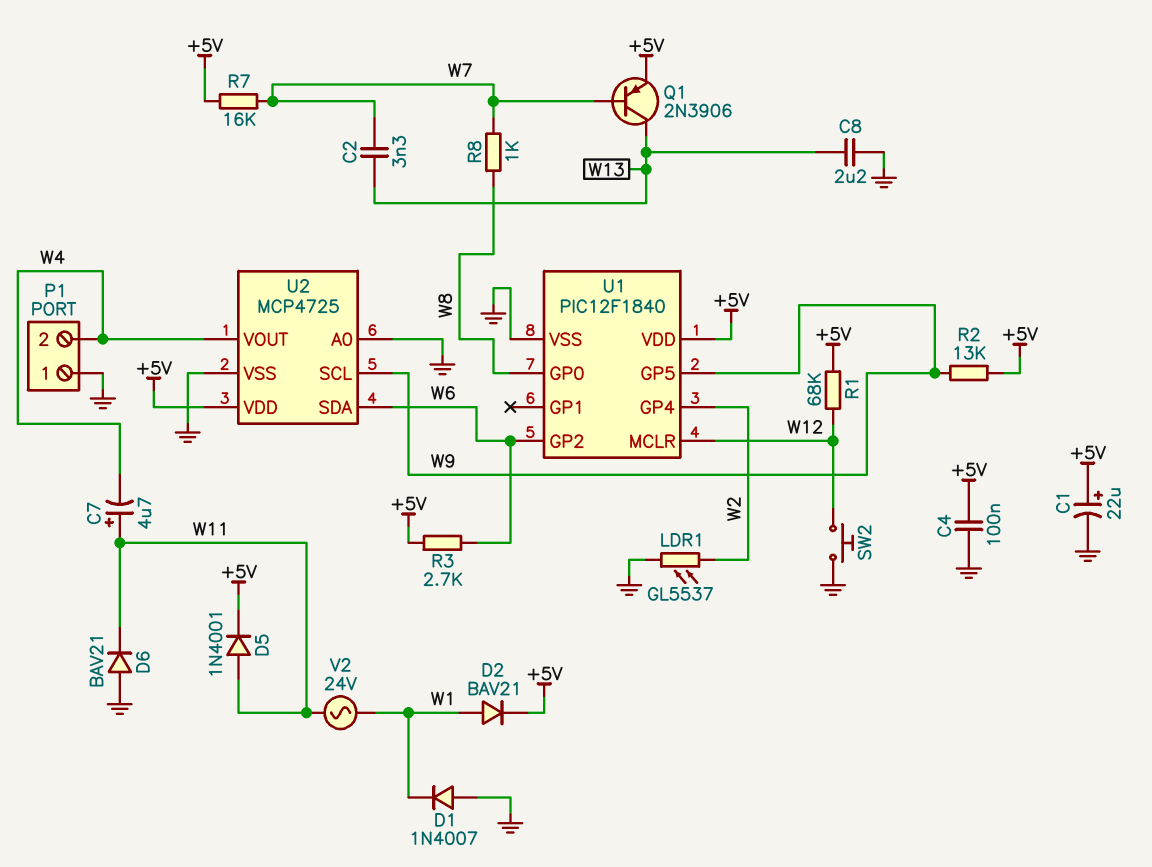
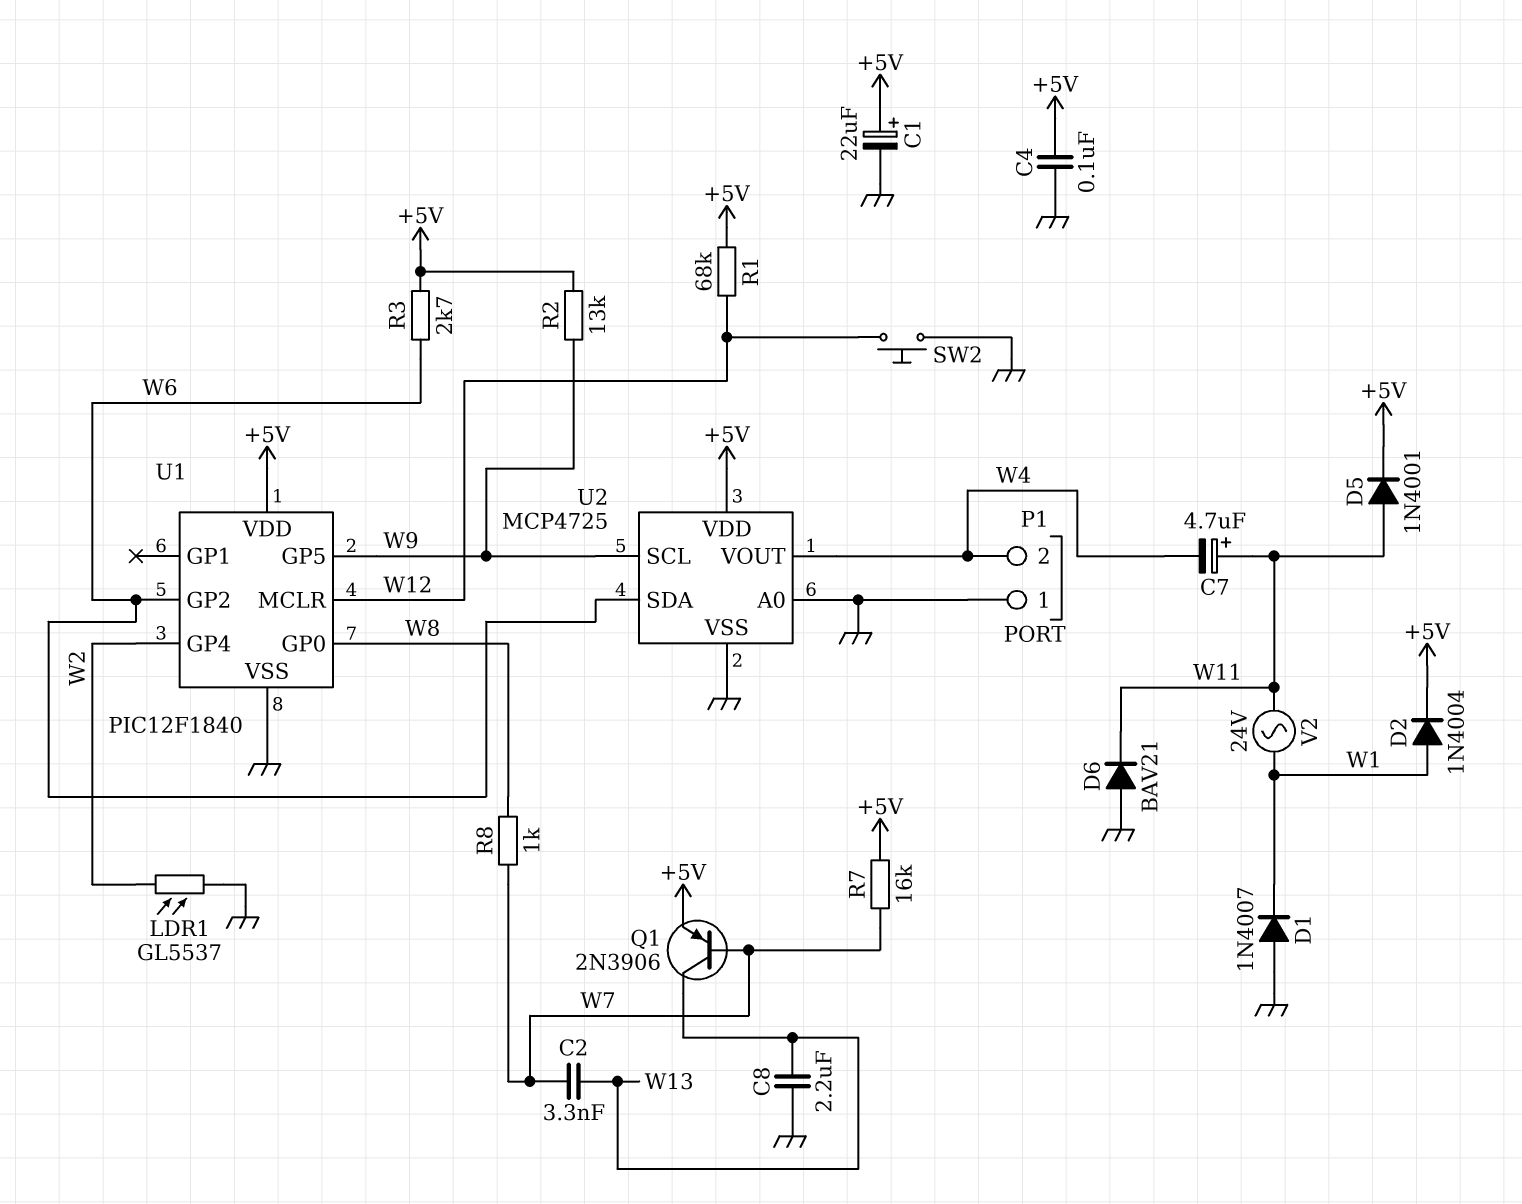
D2: diode BAV21 (A W1, K +5V) -> diode 1N4004 (A W1, K +5V)

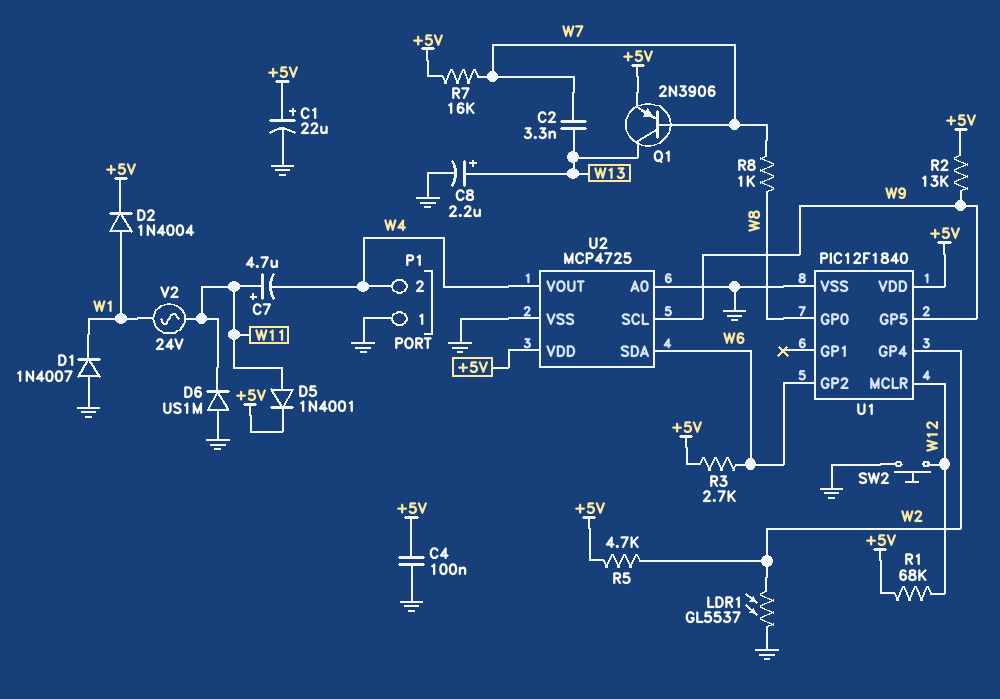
C8: 2.2uF (GND, W13) -> 2.2uF (plus W13, minus GND)
D6: diode BAV21 (A GND, K W11) -> diode US1M (A GND, K W11)
R5: none -> 4.7k (+5V, W2)

